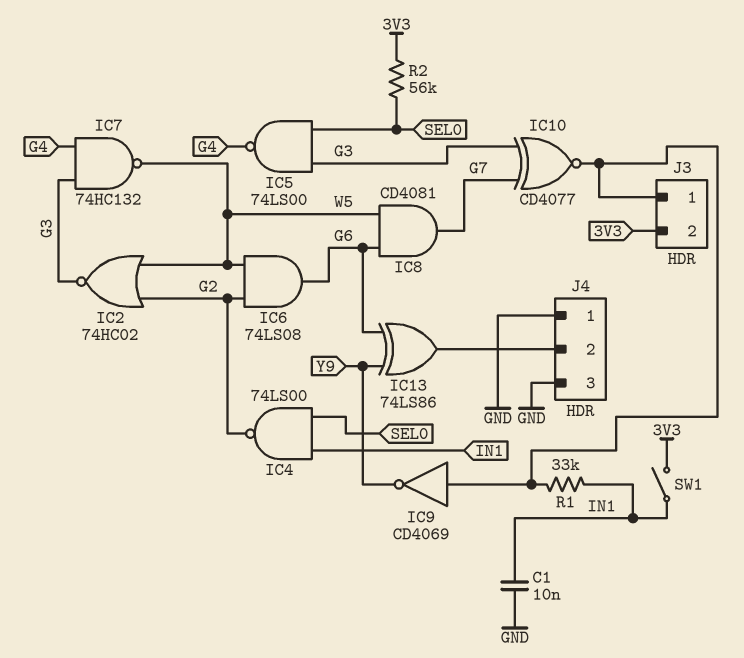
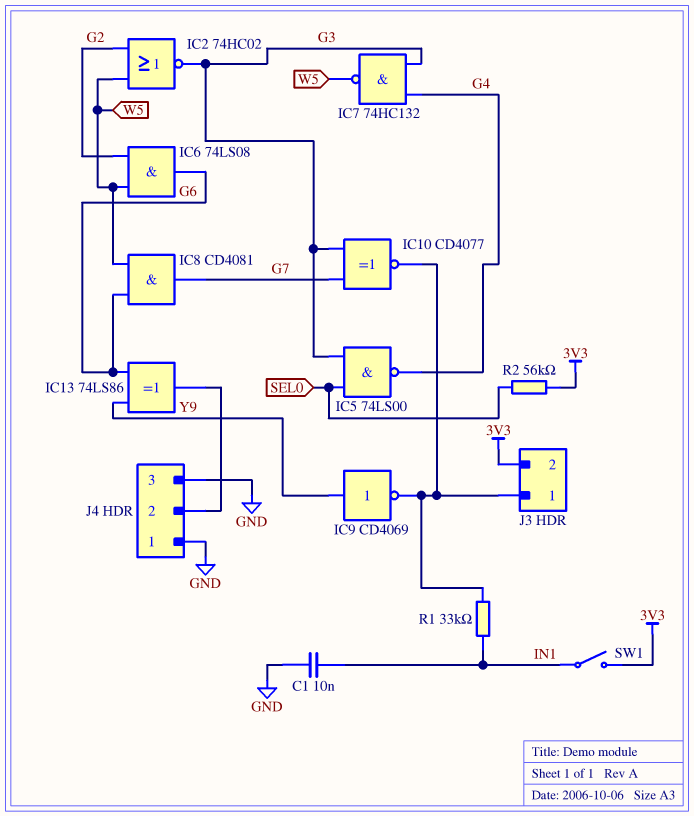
IC4: NAND 74LS00 (in IN1, in SEL0, out G2) -> none
IC9: NOT CD4069 (in J3/1, out Y9) -> NOT CD4069 (in Y9, out J3/1)

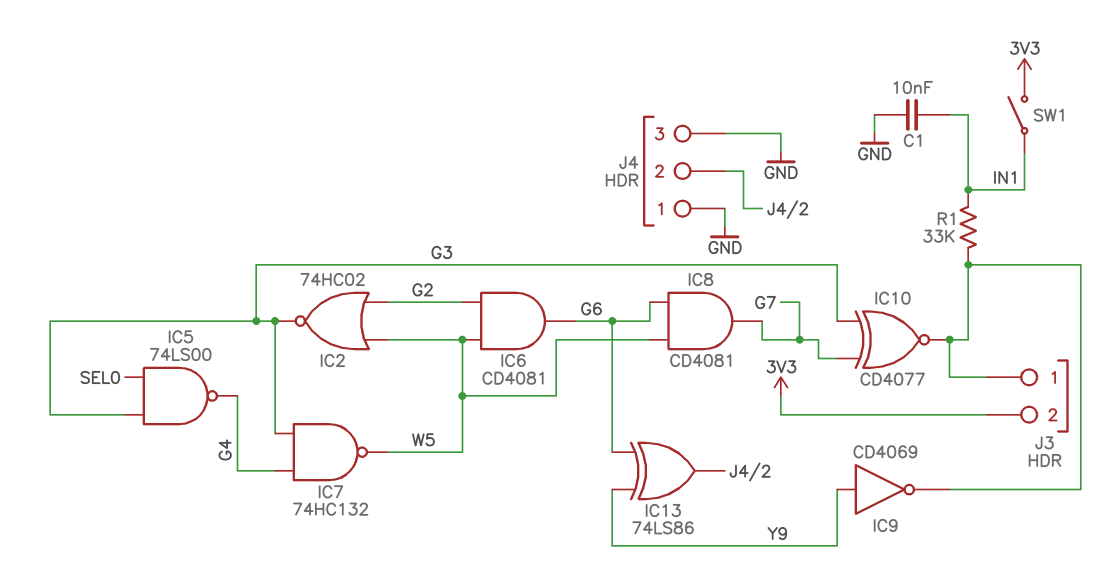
IC6: AND 74LS08 (in G2, in W5, out G6) -> AND CD4081 (in G2, in W5, out G6)
R2: 56k (3V3, SEL0) -> none

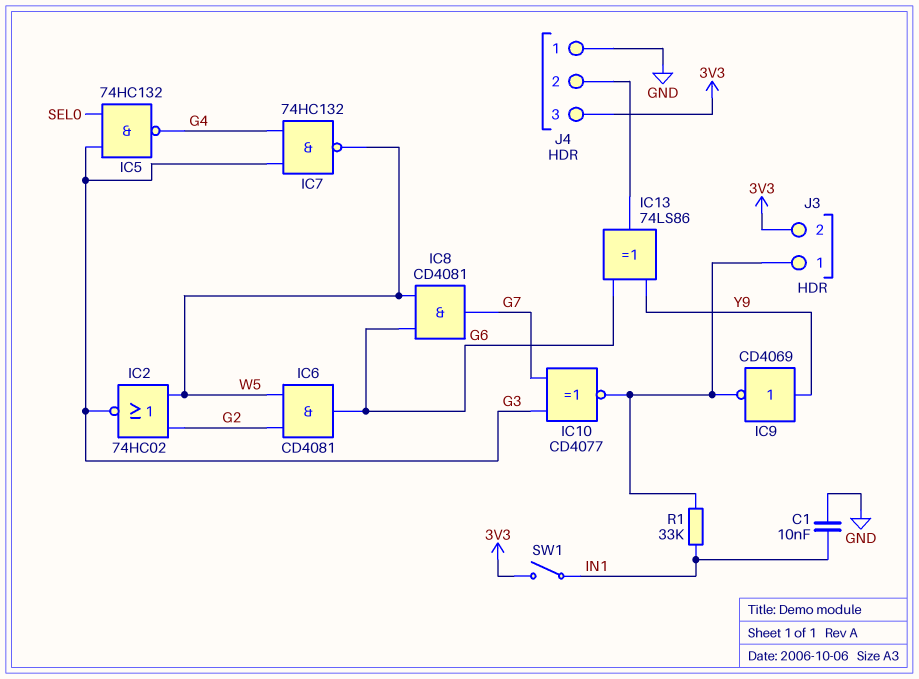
IC5: NAND 74LS00 (in G3, in SEL0, out G4) -> NAND 74HC132 (in G3, in SEL0, out G4)
J4 pin 3: GND -> 3V3

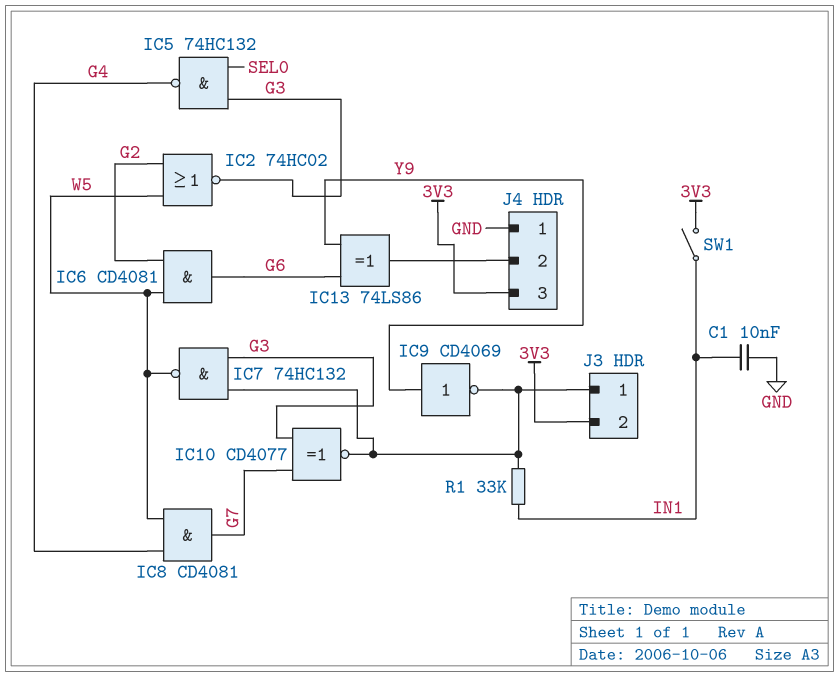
IC7: NAND 74HC132 (in G3, in G4, out W5) -> NAND 74HC132 (in G3, in J3/1, out W5)
IC8: AND CD4081 (in G6, in W5, out G7) -> AND CD4081 (in G4, in W5, out G7)

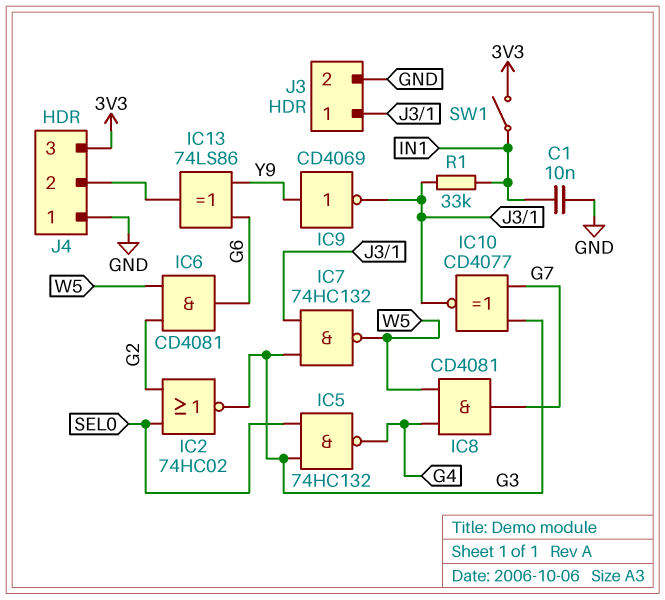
IC2: NOR 74HC02 (in G2, in W5, out G3) -> NOR 74HC02 (in G2, in SEL0, out G3)
J3 pin 2: 3V3 -> GND

